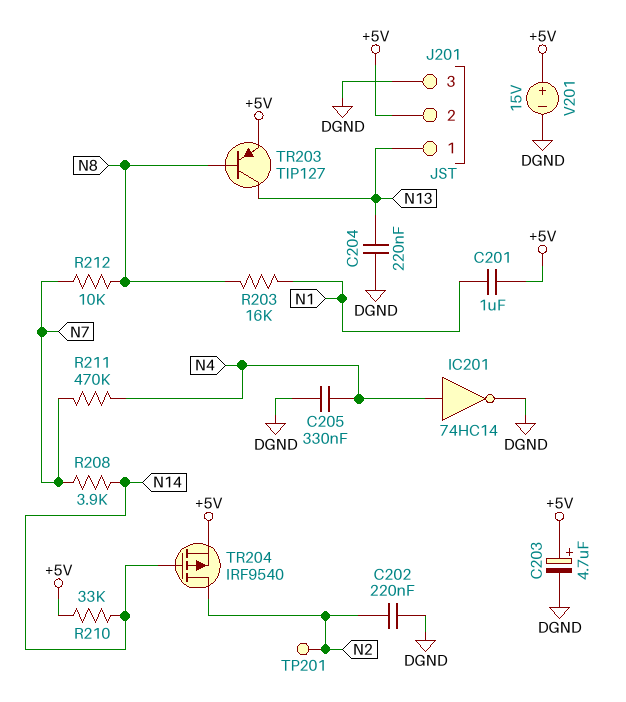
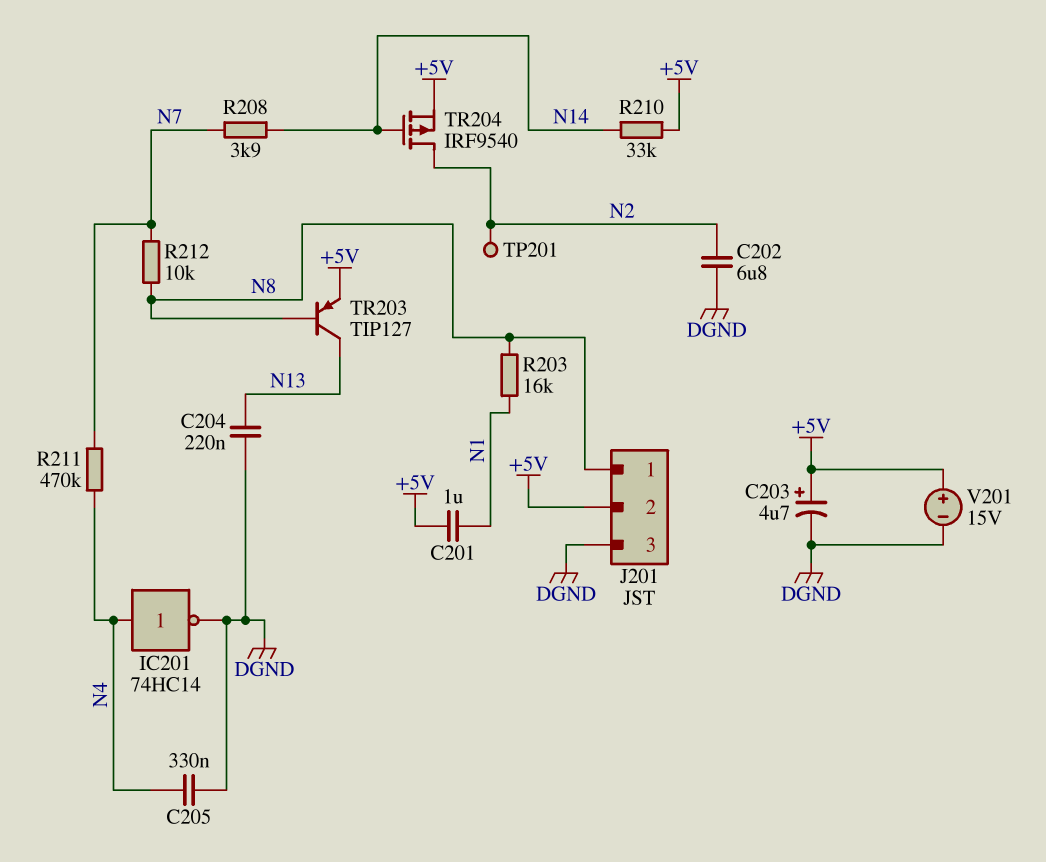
C202: 220nF (DGND, N2) -> 6.8uF (DGND, N2)
J201 pin 1: N13 -> N8

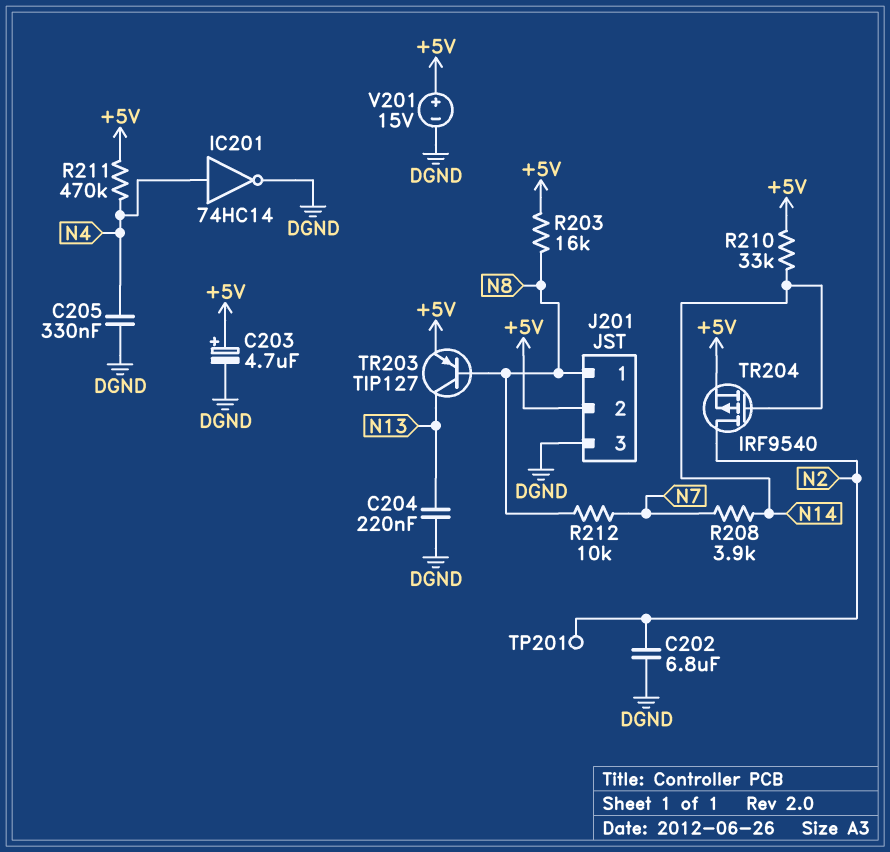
C201: 1uF (+5V, N1) -> none
R203: 16k (N1, N8) -> 16k (+5V, N8)
R211: 470k (N4, N7) -> 470k (+5V, N4)

